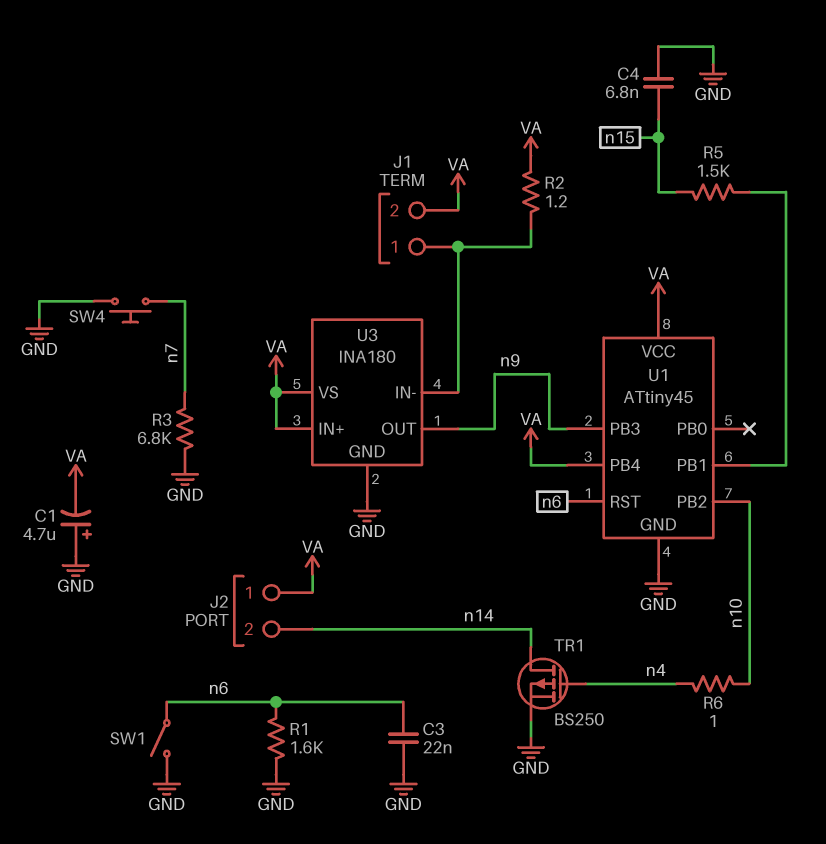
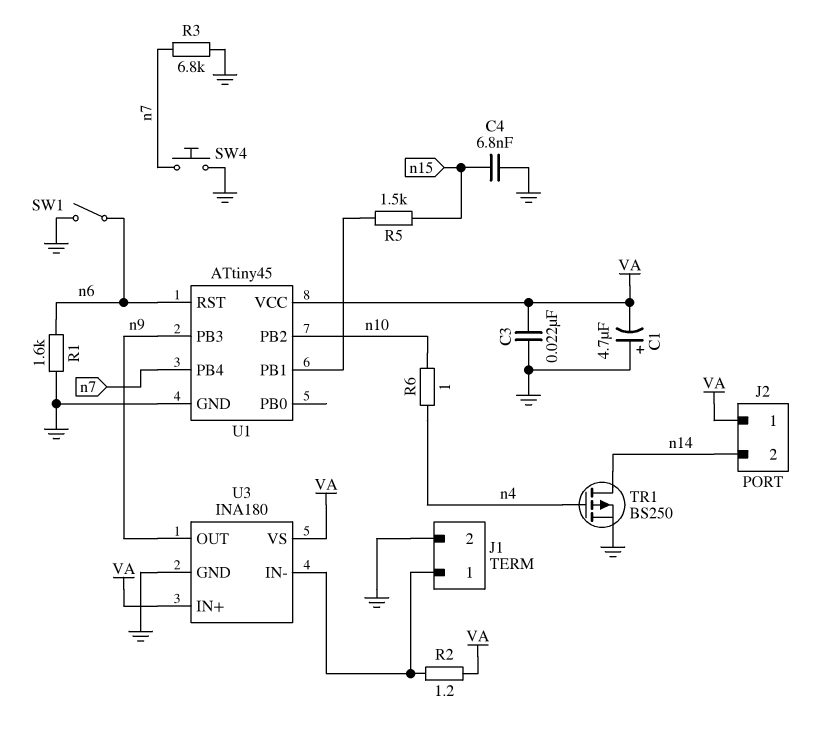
C3: 22nF (GND, n6) -> 22nF (GND, VA)
J1 pin 2: VA -> GND
U1 pin PB4: VA -> n7

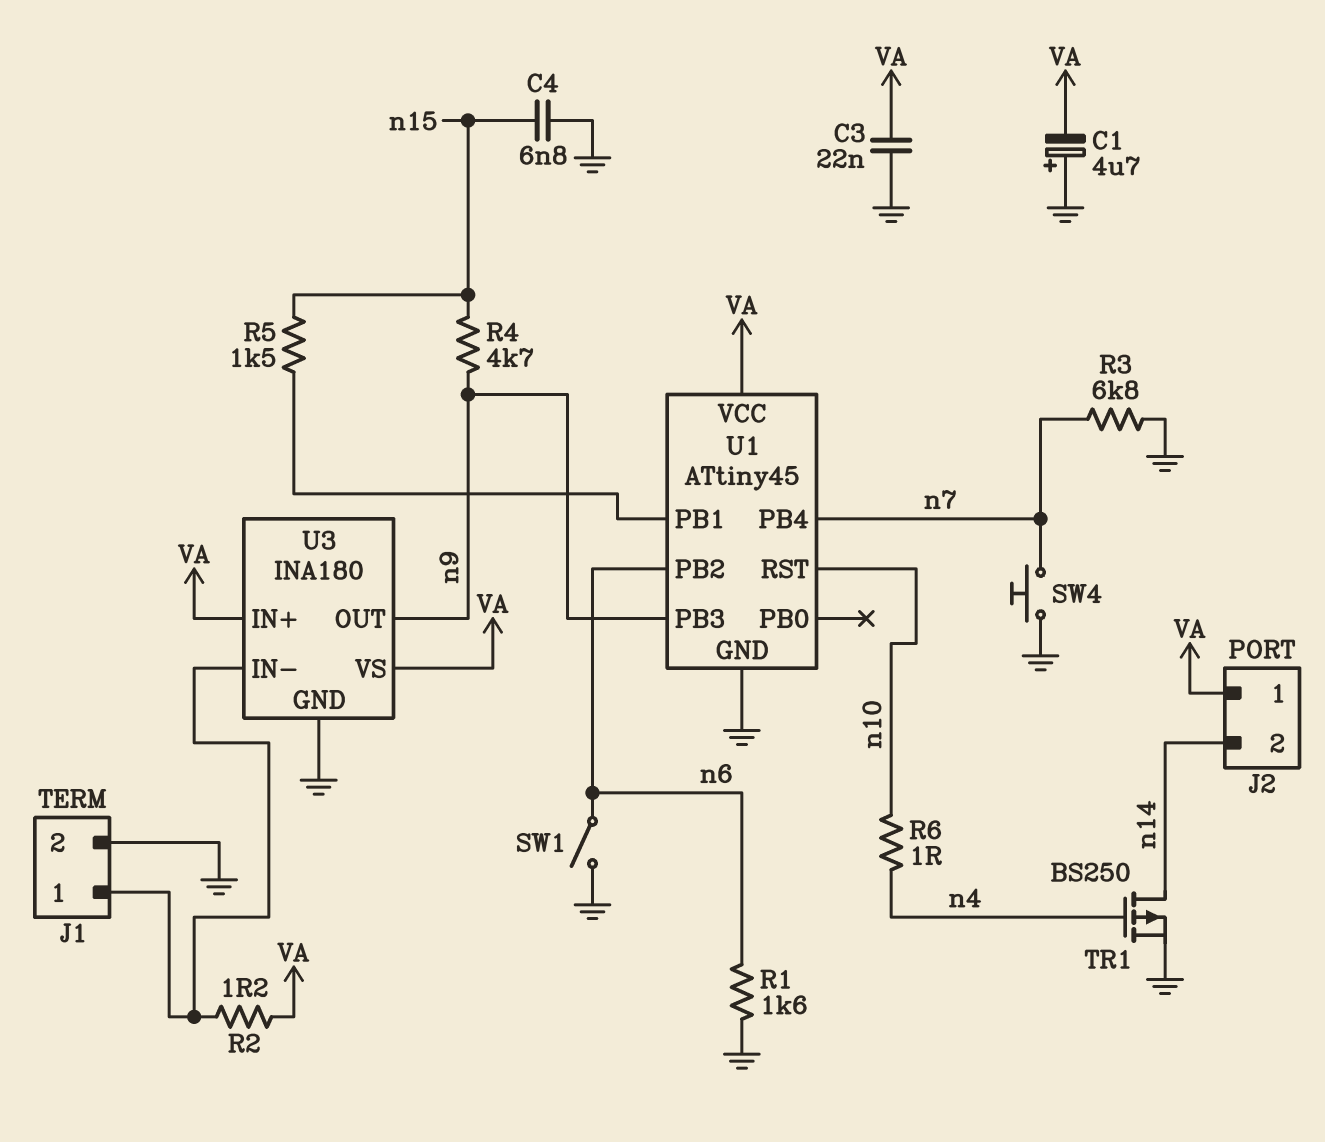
R4: none -> 4.7k (n9, n15)
U1 pin PB2: n10 -> n6
U1 pin RST: n6 -> n10

